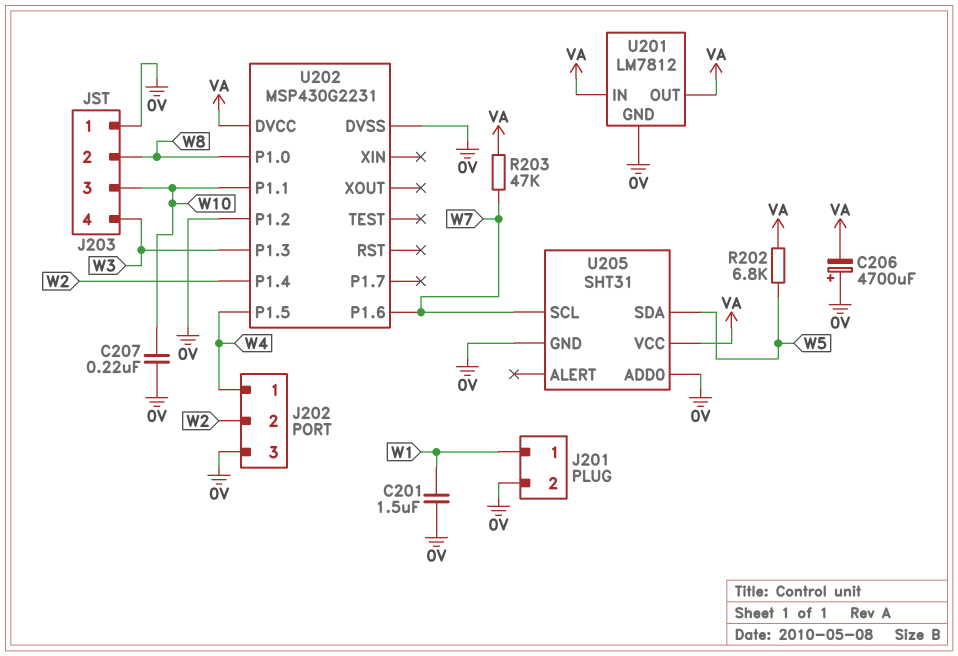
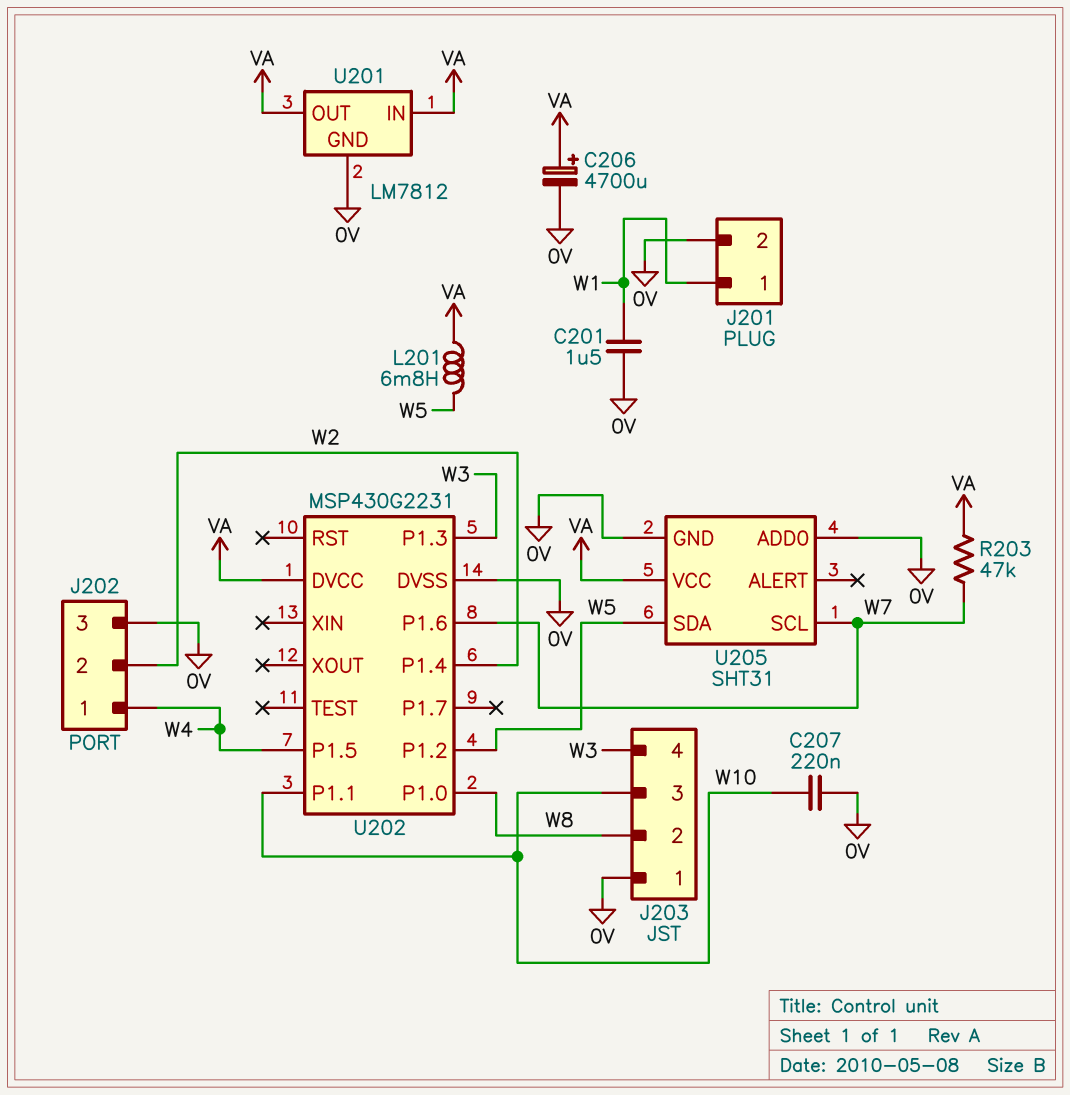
C206: 4700uF (plus 0V, minus VA) -> 4700uF (plus VA, minus 0V)
L201: none -> 6.8mH (VA, W5)
R202: 6.8k (VA, W5) -> none
U202 pin P1.2: 0V -> W5

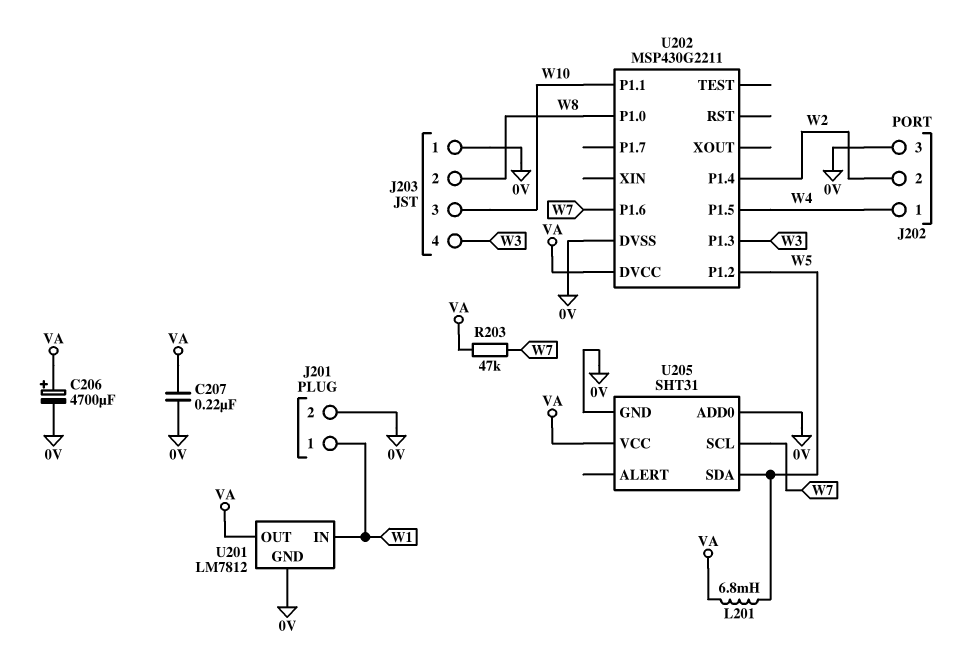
C201: 1.5uF (0V, W1) -> none
C207: 220nF (0V, W10) -> 220nF (0V, VA)
U201 pin IN: VA -> W1
U202: MSP430G2231 -> MSP430G2211

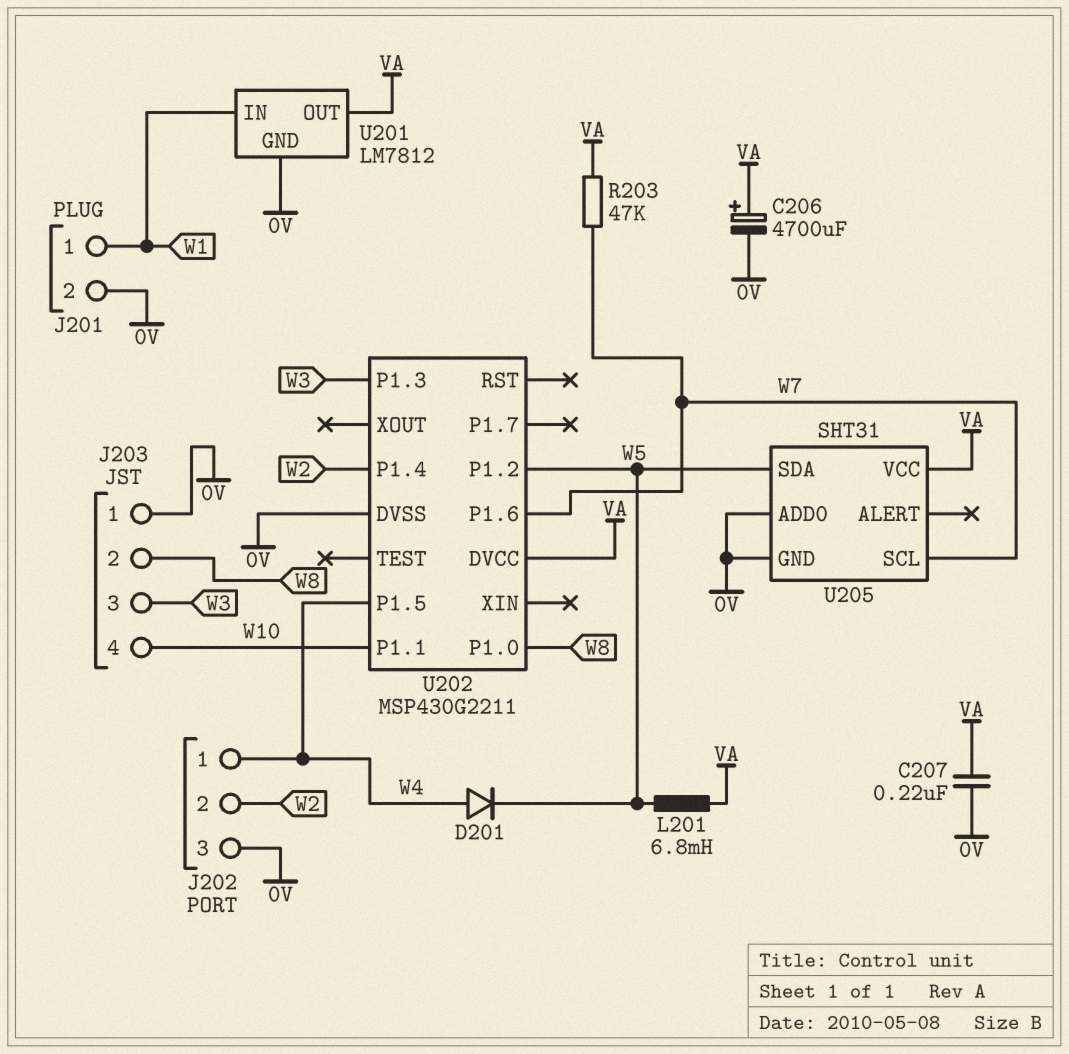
D201: none -> diode (A W4, K W5)
J203 pin 3: W10 -> W3
J203 pin 4: W3 -> W10

